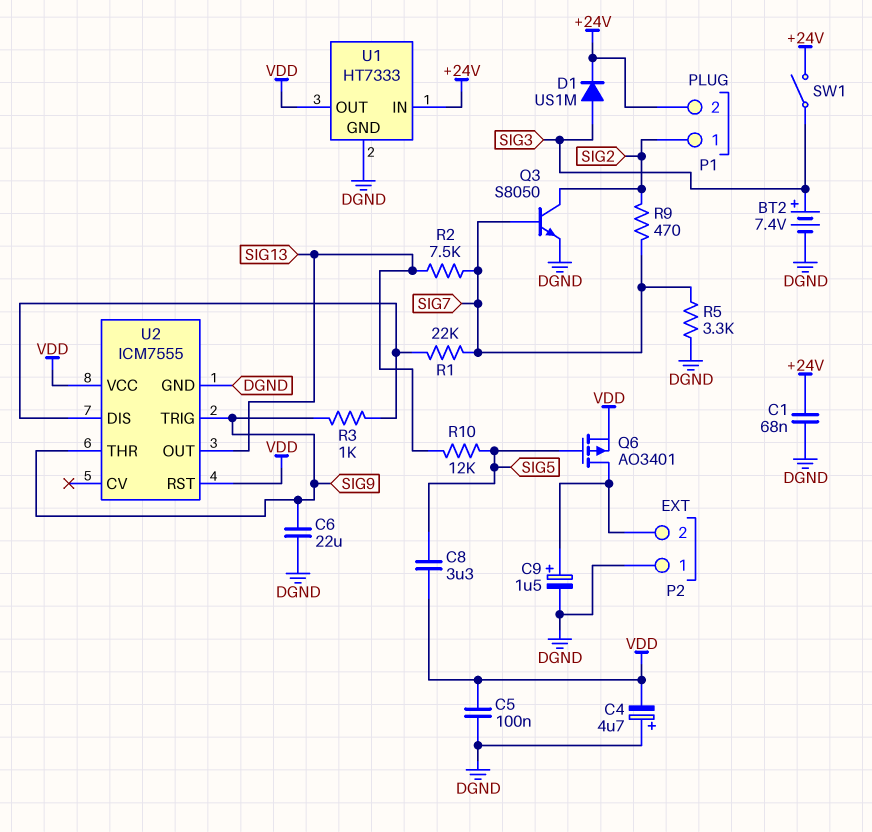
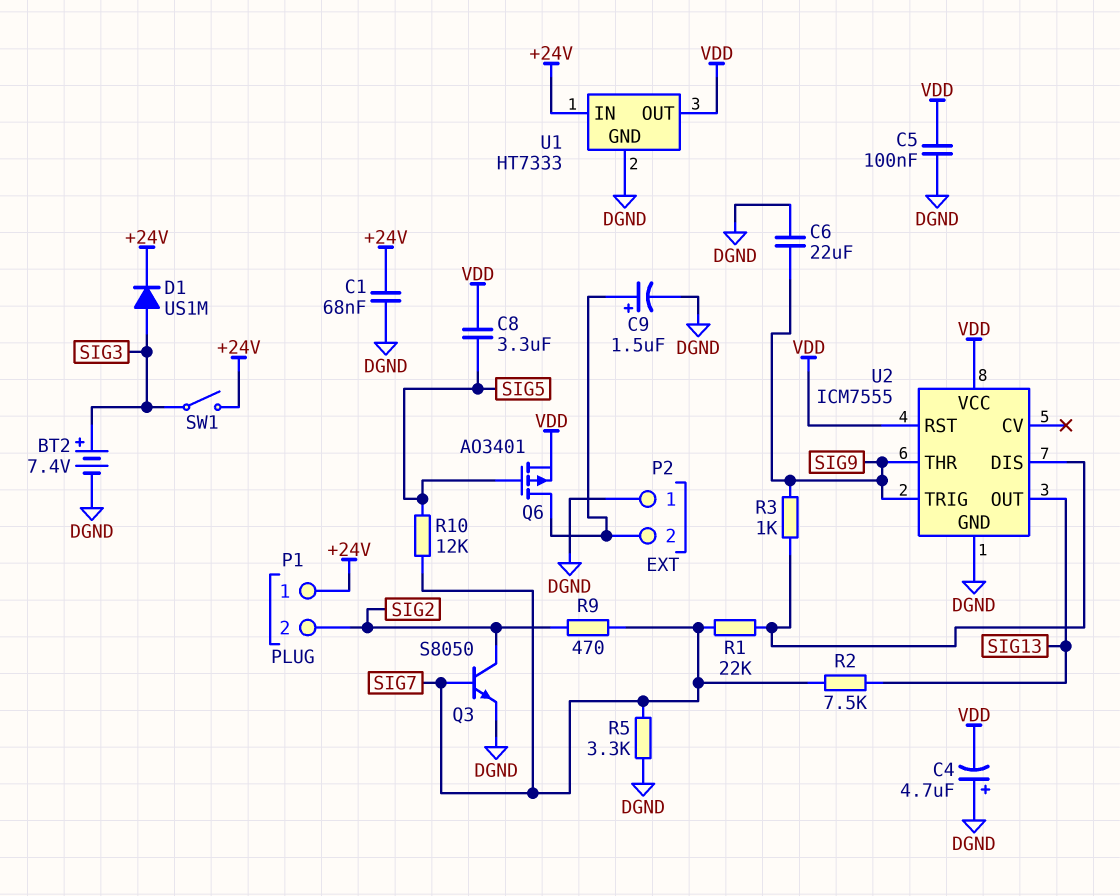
P1 pin 1: SIG2 -> +24V
P1 pin 2: +24V -> SIG2
R10: 12k (SIG5, SIG13) -> 12k (SIG5, SIG7)

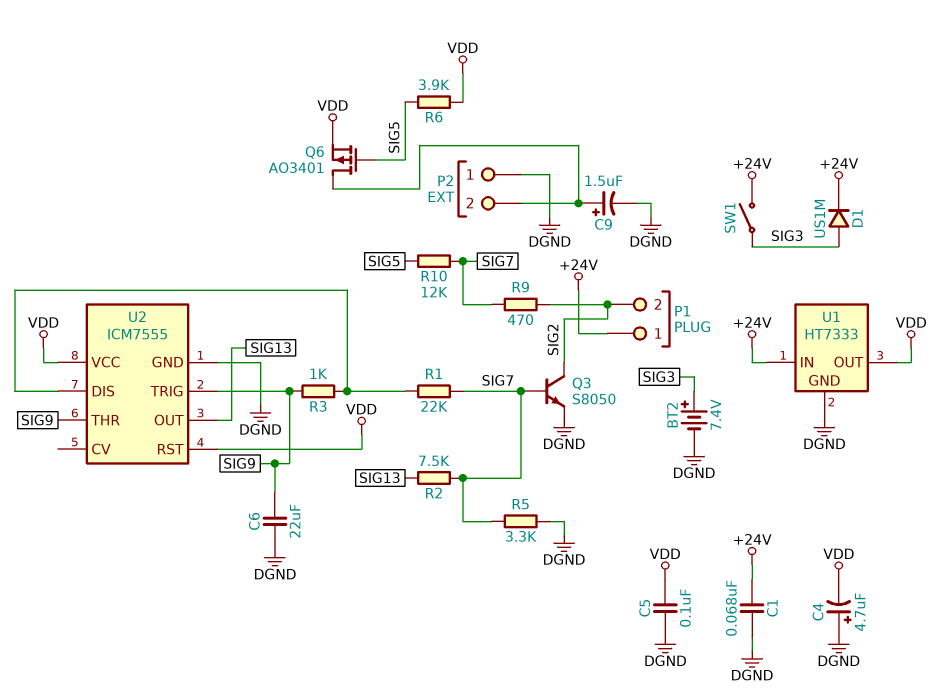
C8: 3.3uF (SIG5, VDD) -> none
R6: none -> 3.9k (SIG5, VDD)

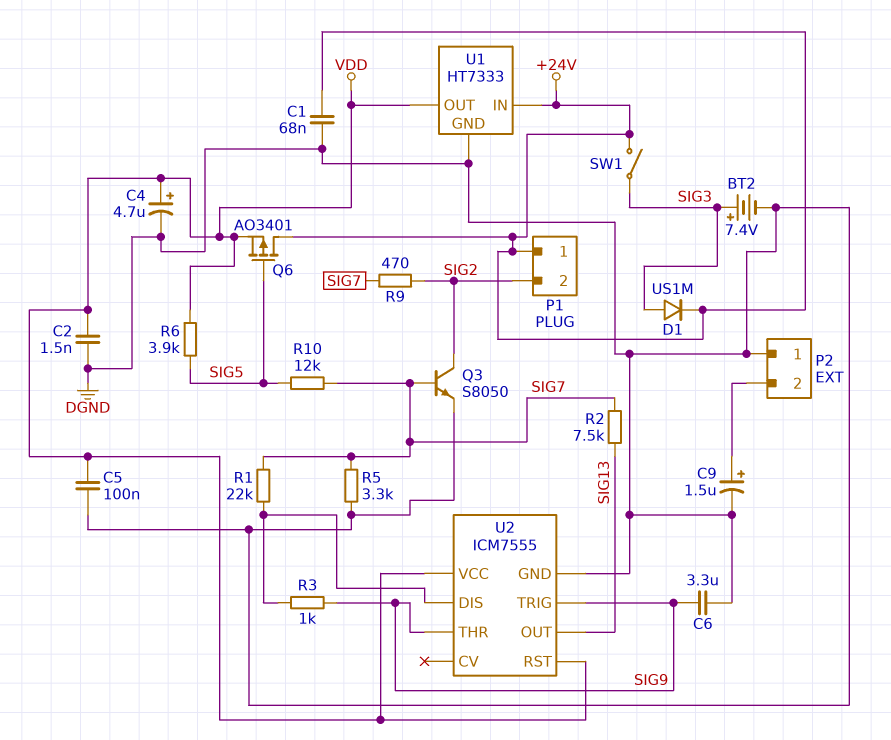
C2: none -> 1.5nF (DGND, VDD)
C4: 4.7uF (plus DGND, minus VDD) -> 4.7uF (plus VDD, minus DGND)
C6: 22uF (DGND, SIG9) -> 3.3uF (DGND, SIG9)
Q6: PMOS AO3401 (G SIG5, D P2/2, S VDD) -> PMOS AO3401 (G SIG5, D +24V, S VDD)

